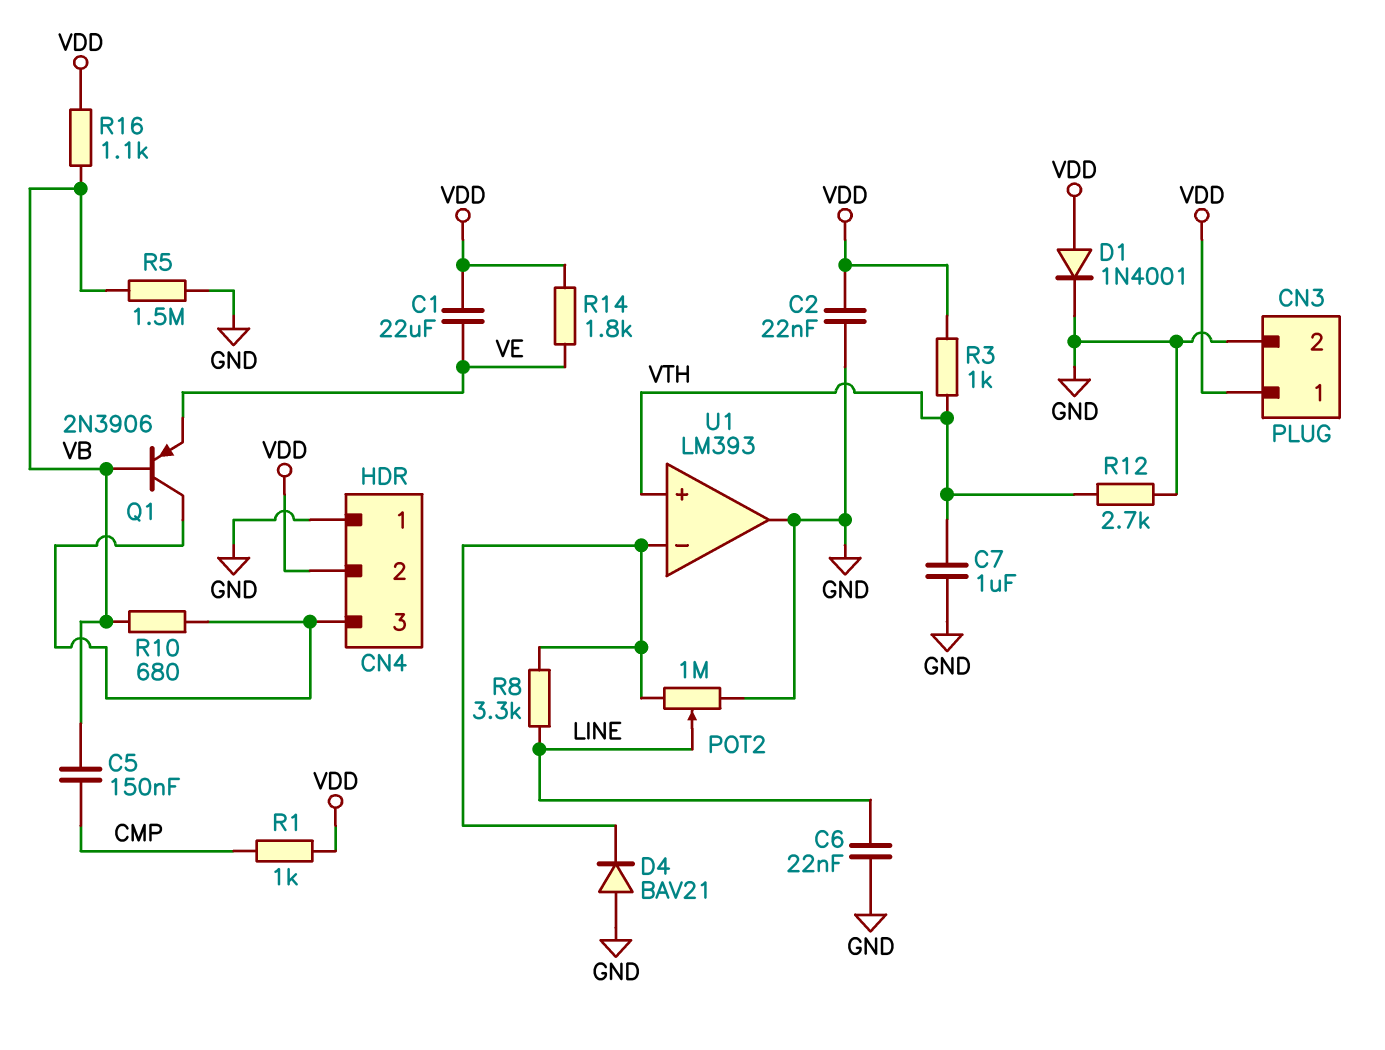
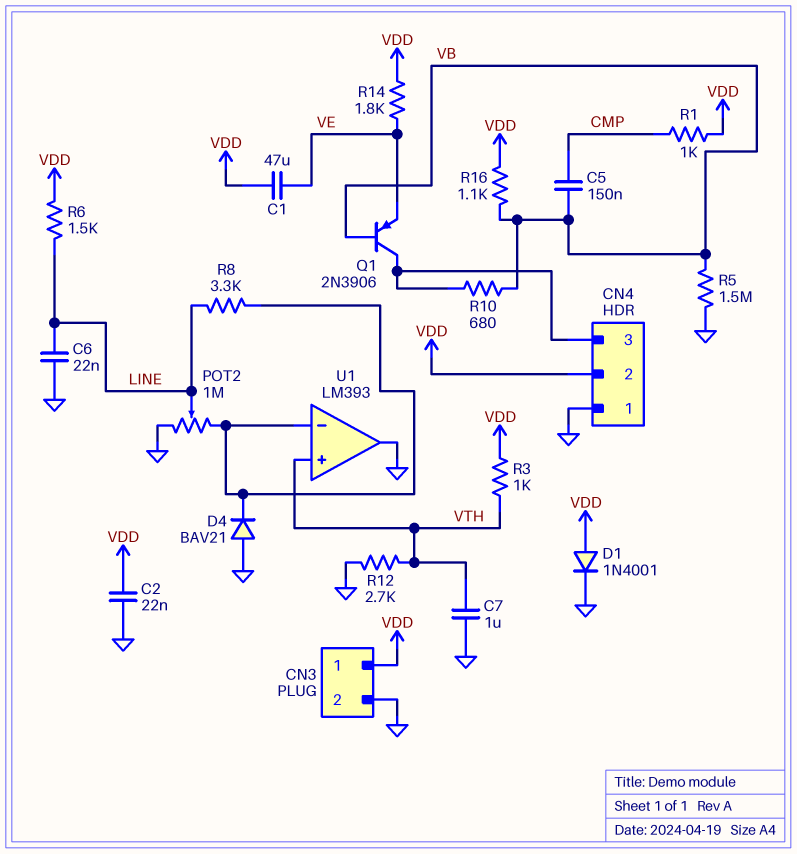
C1: 22uF (VDD, VE) -> 47uF (VDD, VE)
R6: none -> 1.5k (LINE, VDD)

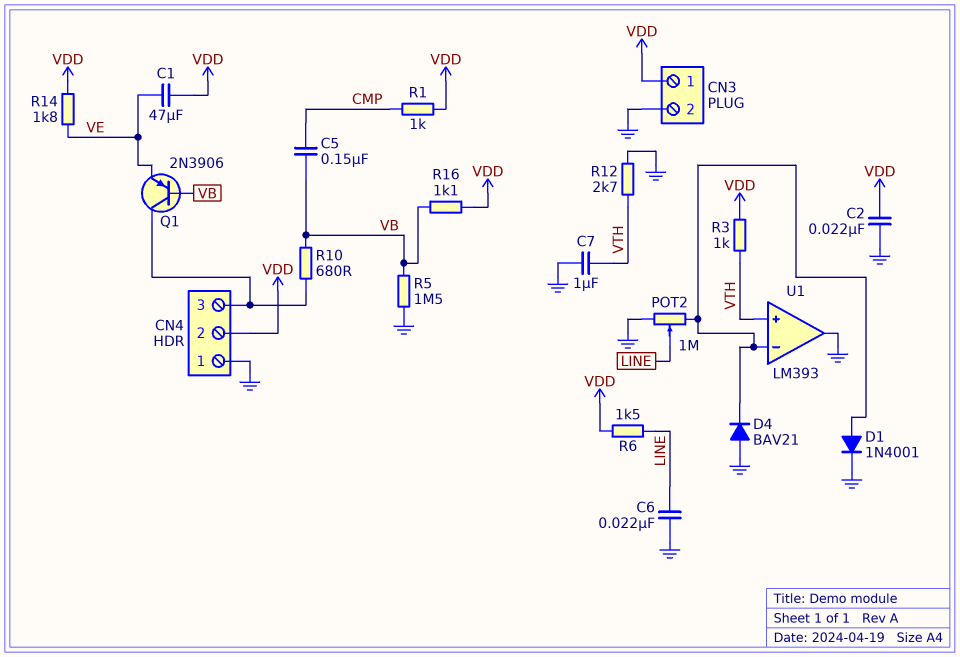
D1: diode 1N4001 (A VDD, K GND) -> diode 1N4001 (A U1/in-, K GND)
R8: 3.3k (LINE, U1/in-) -> none

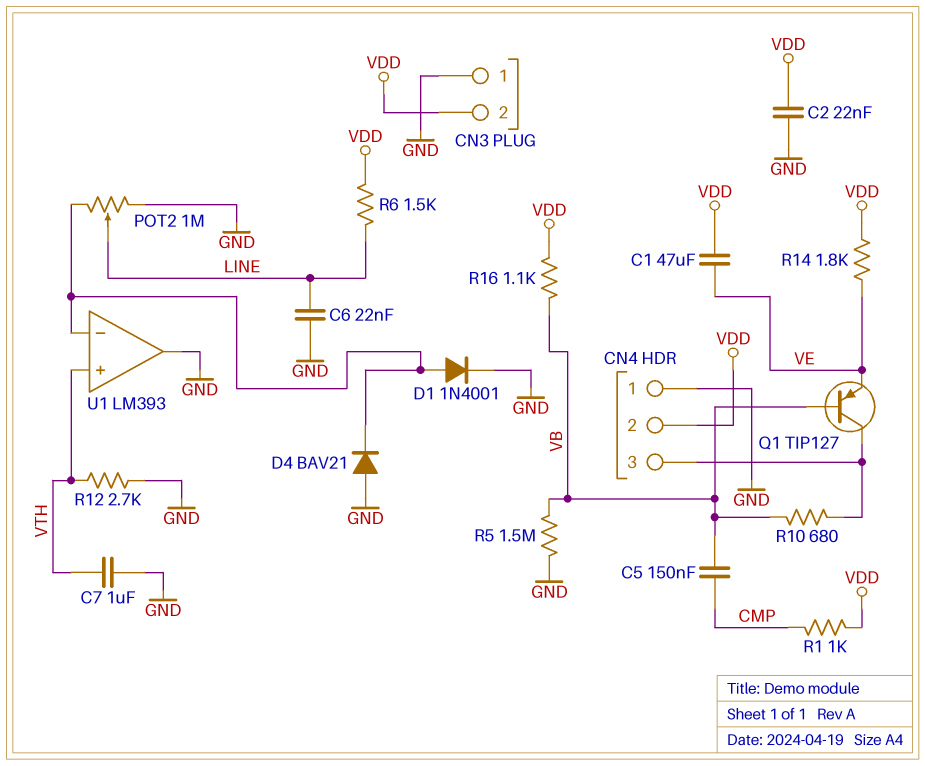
CN3 pin 1: VDD -> GND
CN3 pin 2: GND -> VDD
Q1: PNP 2N3906 (B VB, C CN4/3, E VE) -> PNP TIP127 (B VB, C CN4/3, E VE)
R3: 1k (VDD, VTH) -> none

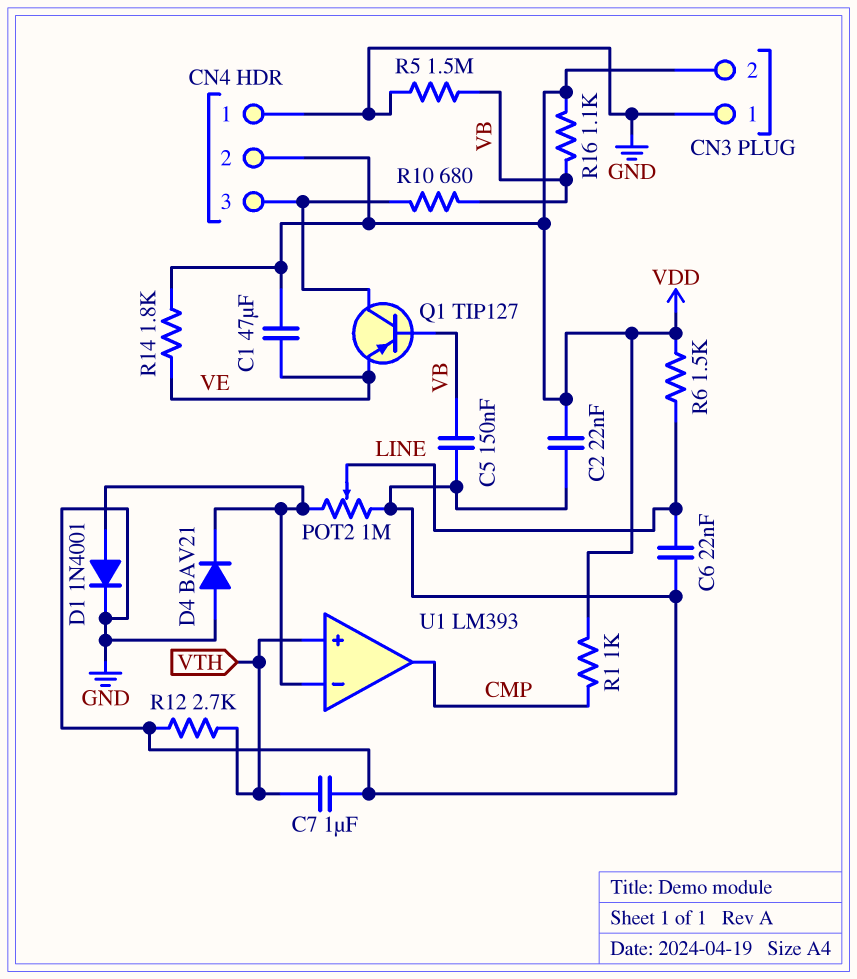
C5: 150nF (CMP, VB) -> 150nF (GND, VB)
U1 pin out: GND -> CMP

